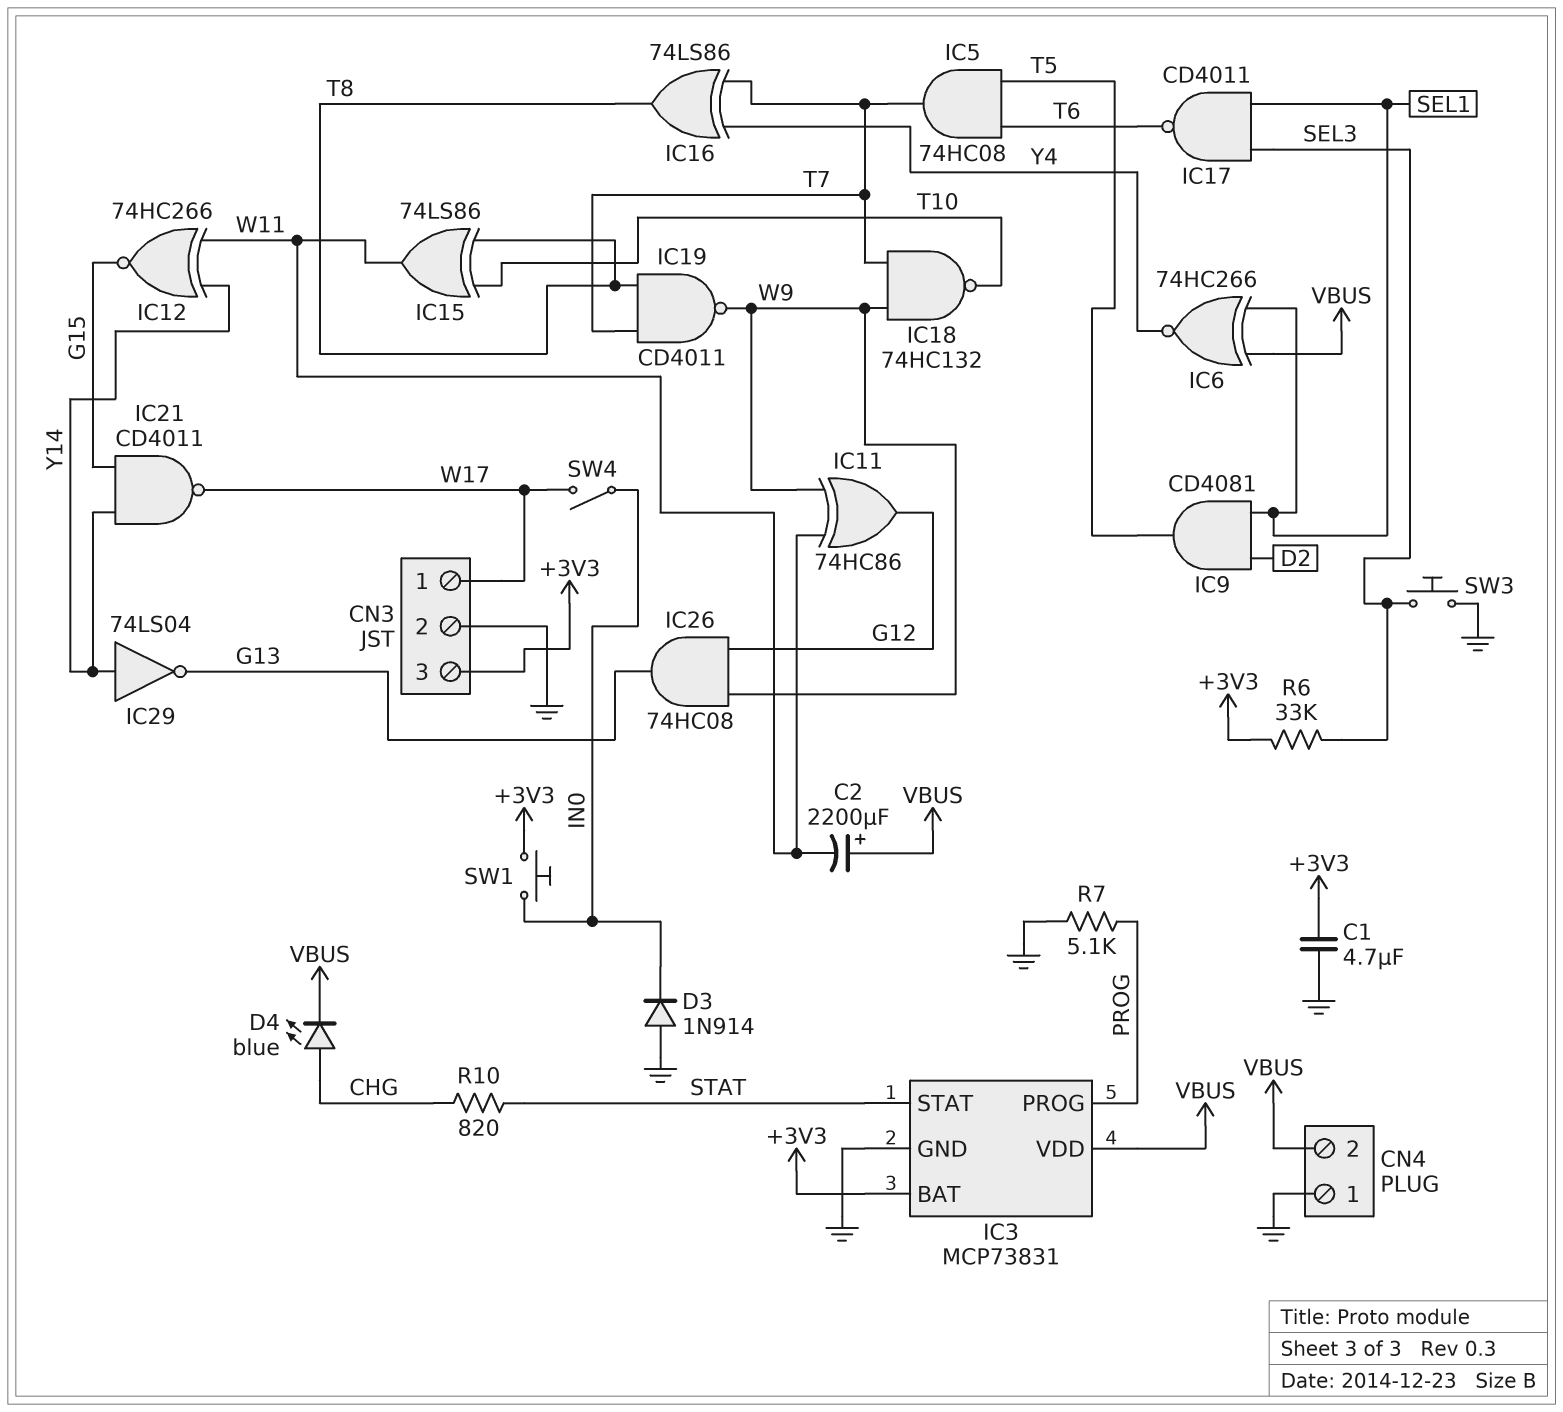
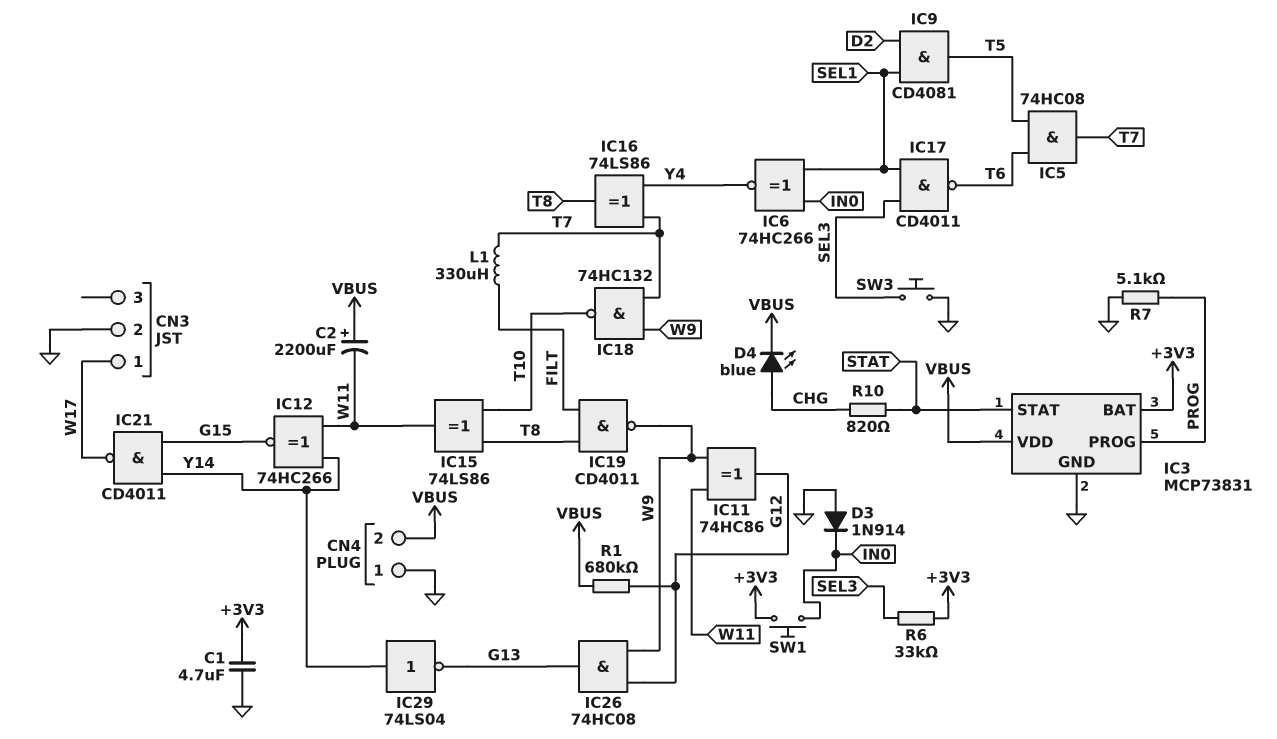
CN3 pin 3: +3V3 -> none
IC6: XNOR 74HC266 (in SEL1, in VBUS, out Y4) -> XNOR 74HC266 (in IN0, in SEL1, out Y4)
IC19: NAND CD4011 (in T7, in T8, out W9) -> NAND CD4011 (in FILT, in T8, out W9)
L1: none -> 330uH (FILT, T7)
R1: none -> 680k (G12, VBUS)
SW4: switch (IN0, W17) -> none

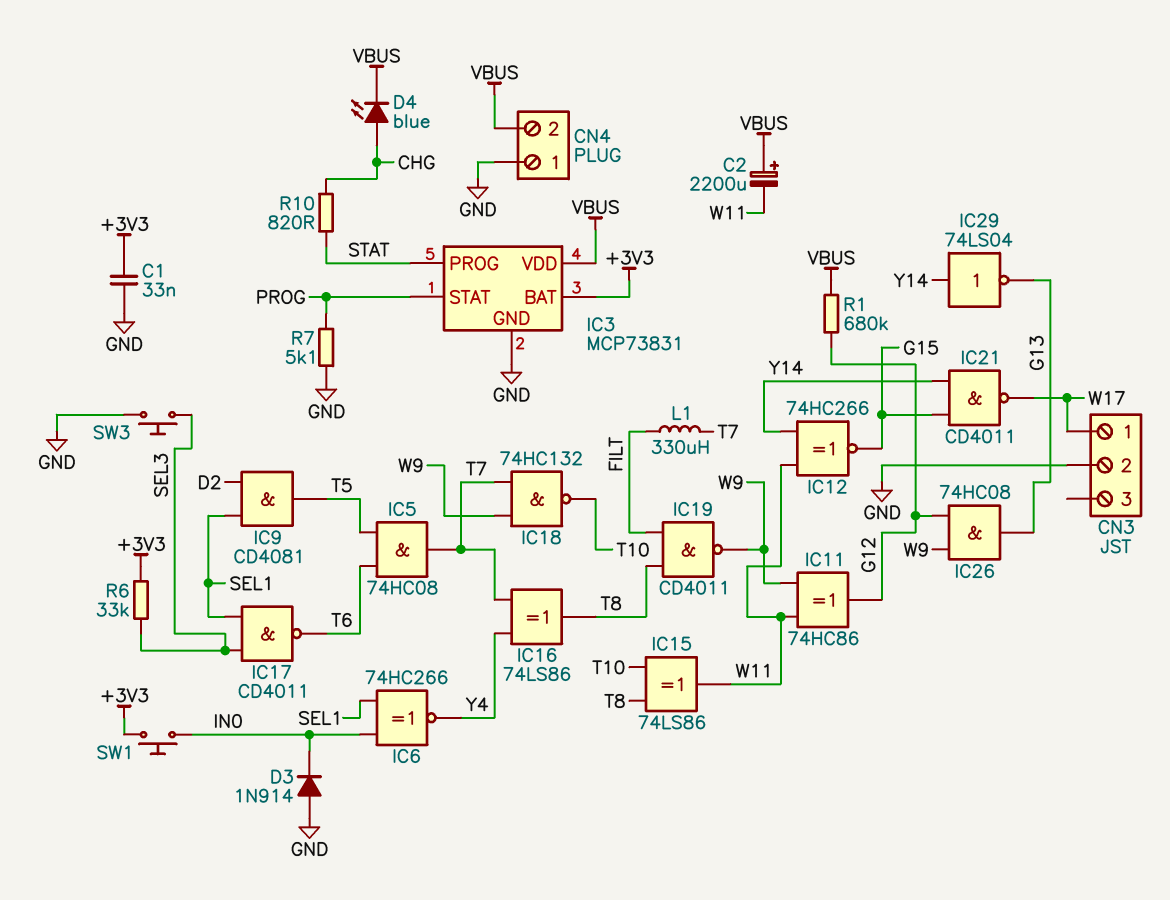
C1: 4.7uF (+3V3, GND) -> 33nF (+3V3, GND)
IC3 pin PROG: PROG -> STAT
IC3 pin STAT: STAT -> PROG

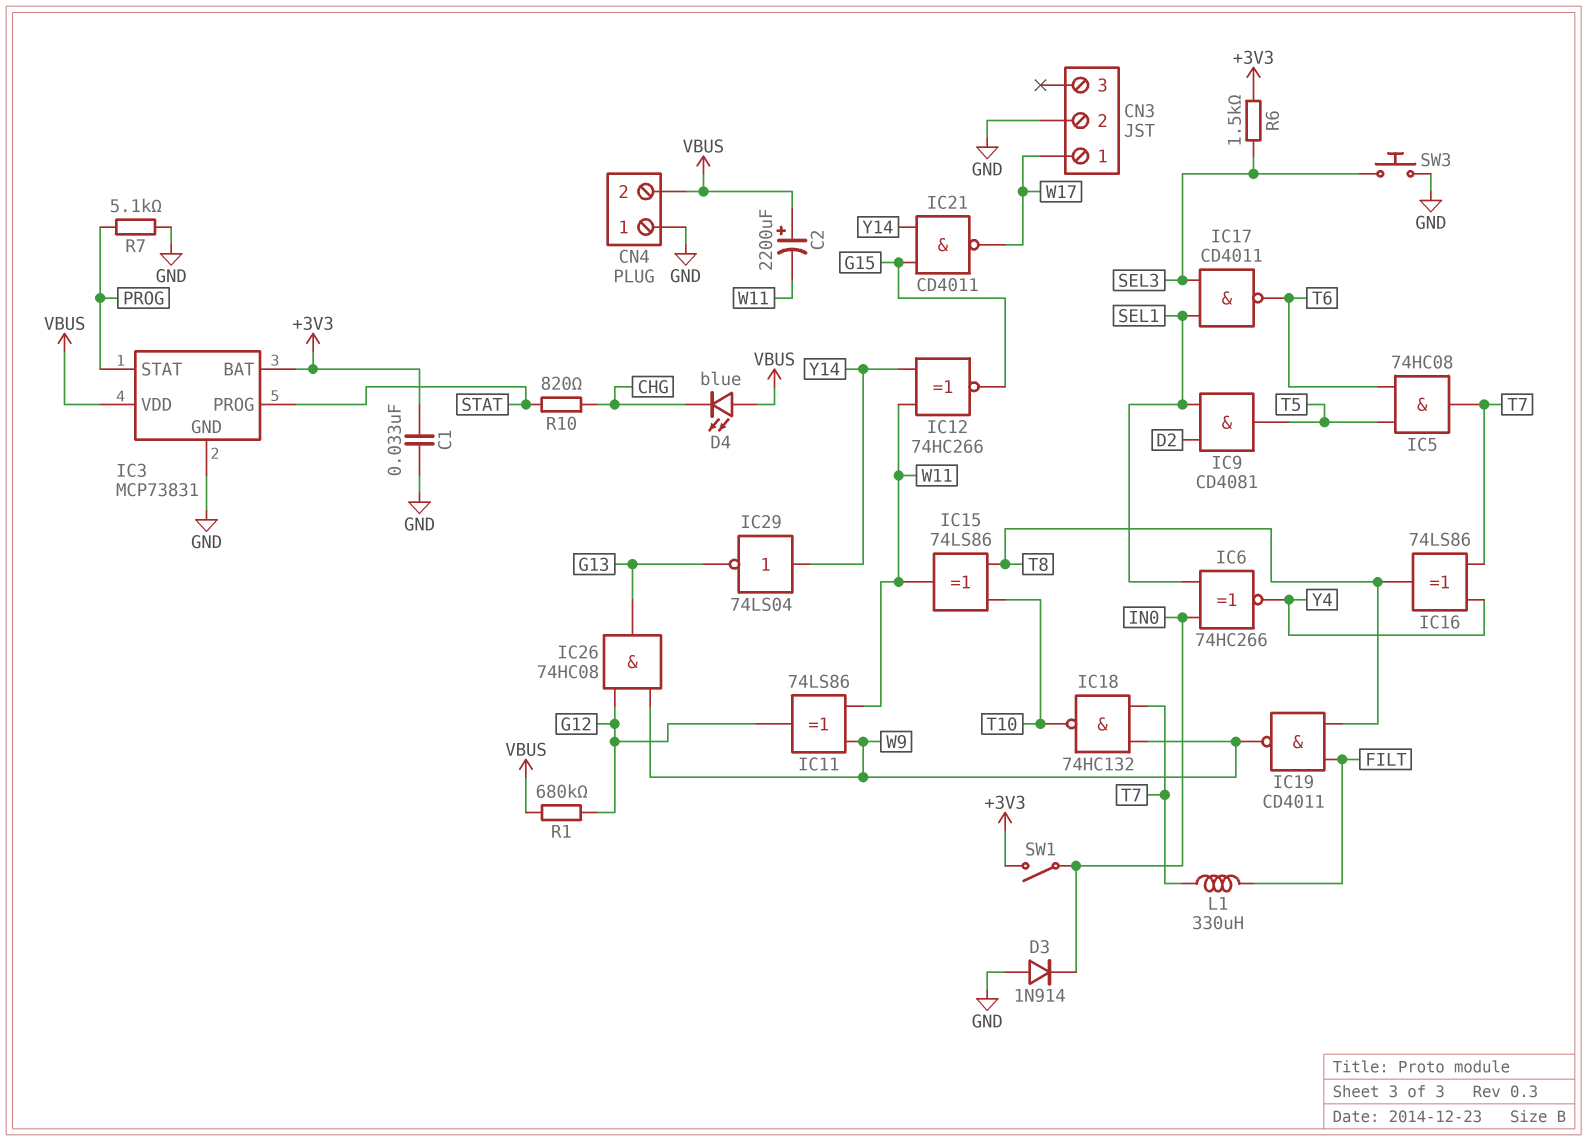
D4: LED blue (A CHG, K VBUS) -> LED blue (A VBUS, K CHG)
IC11: XOR 74HC86 (in W9, in W11, out G12) -> XOR 74LS86 (in W9, in W11, out G12)
R6: 33k (+3V3, SEL3) -> 1.5k (+3V3, SEL3)
SW1: button (+3V3, IN0) -> switch (+3V3, IN0)

